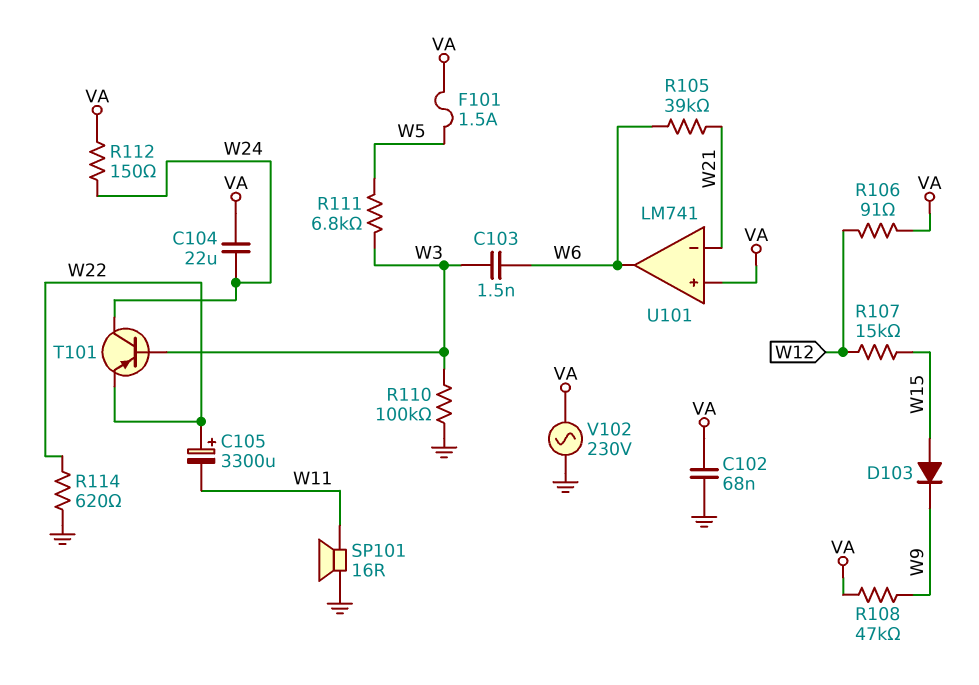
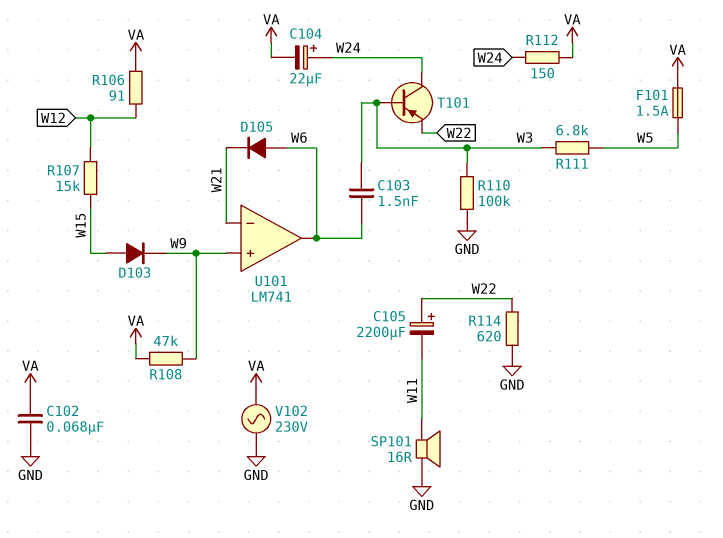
C104: 22uF (VA, W24) -> 22uF (plus W24, minus VA)
C105: 3300uF (plus W22, minus W11) -> 2200uF (plus W22, minus W11)
D105: none -> diode (A W6, K W21)
R105: 39k (W6, W21) -> none
U101 pin in+: VA -> W9

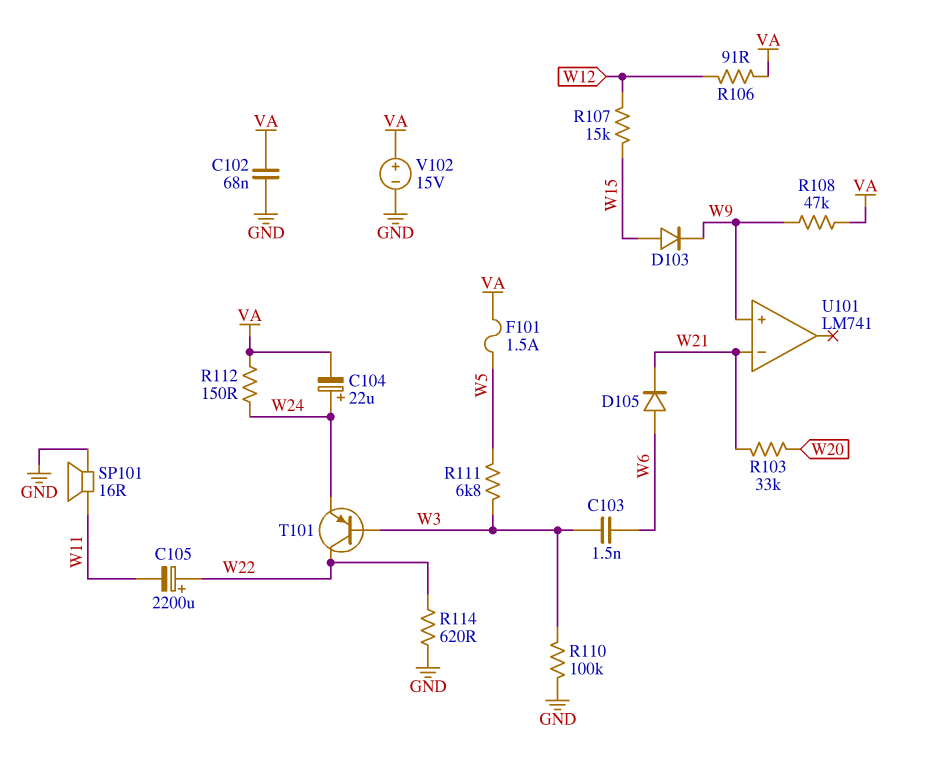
R103: none -> 33k (W20, W21)
T101: PNP (B W3, C W24, E W22) -> PNP (B W3, C W22, E W24)
U101 pin out: W6 -> none
V102: AC 230V (GND, VA) -> 15V (plus VA, minus GND)

